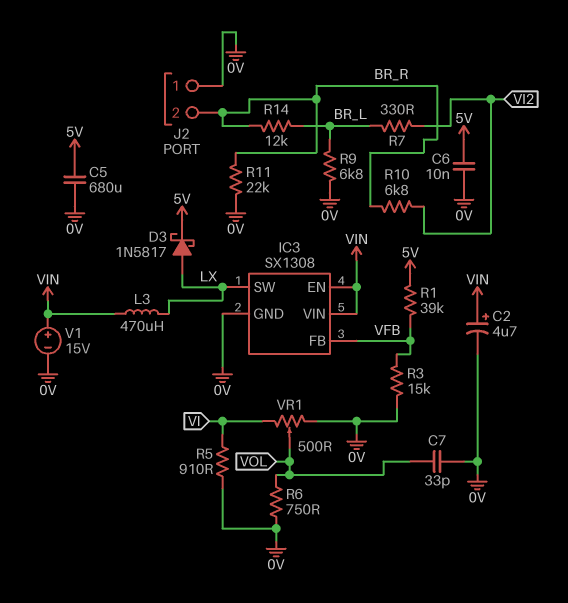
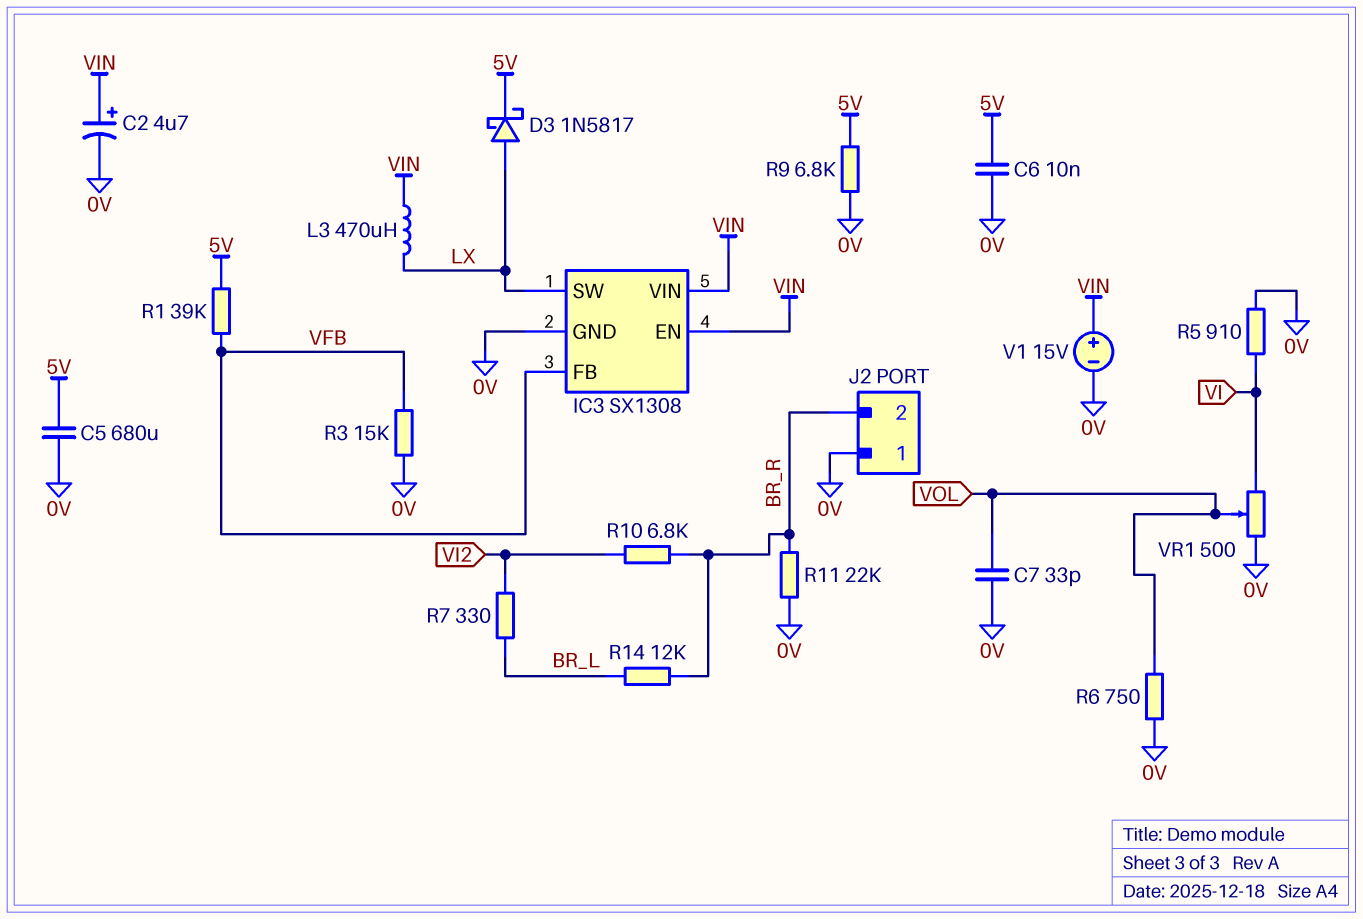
R9: 6.8k (0V, BR_L) -> 6.8k (0V, 5V)

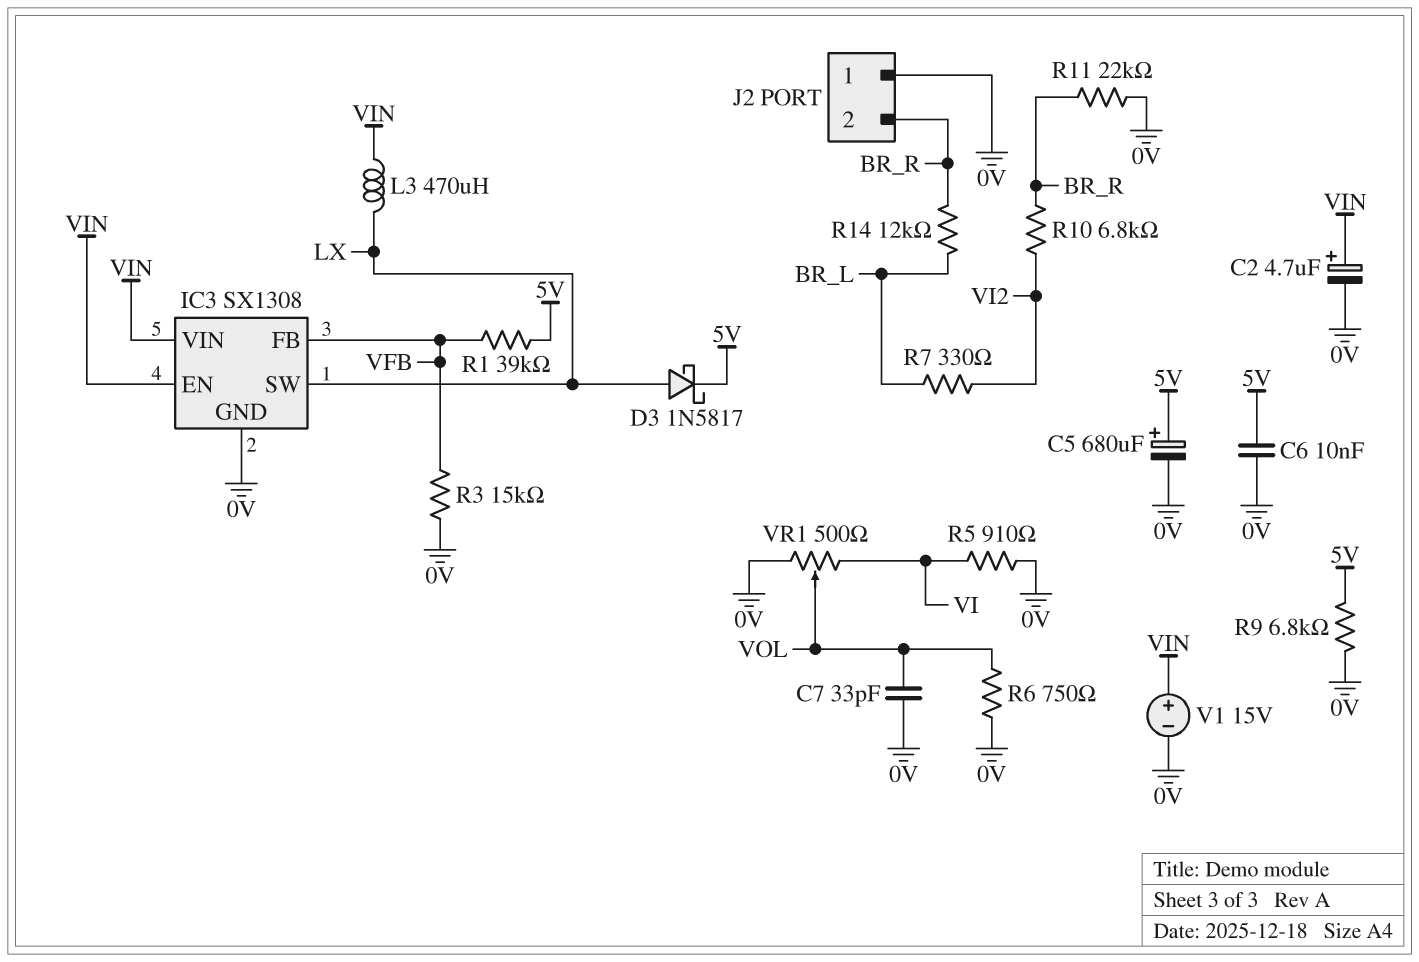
C5: 680uF (0V, 5V) -> 680uF (plus 5V, minus 0V)

